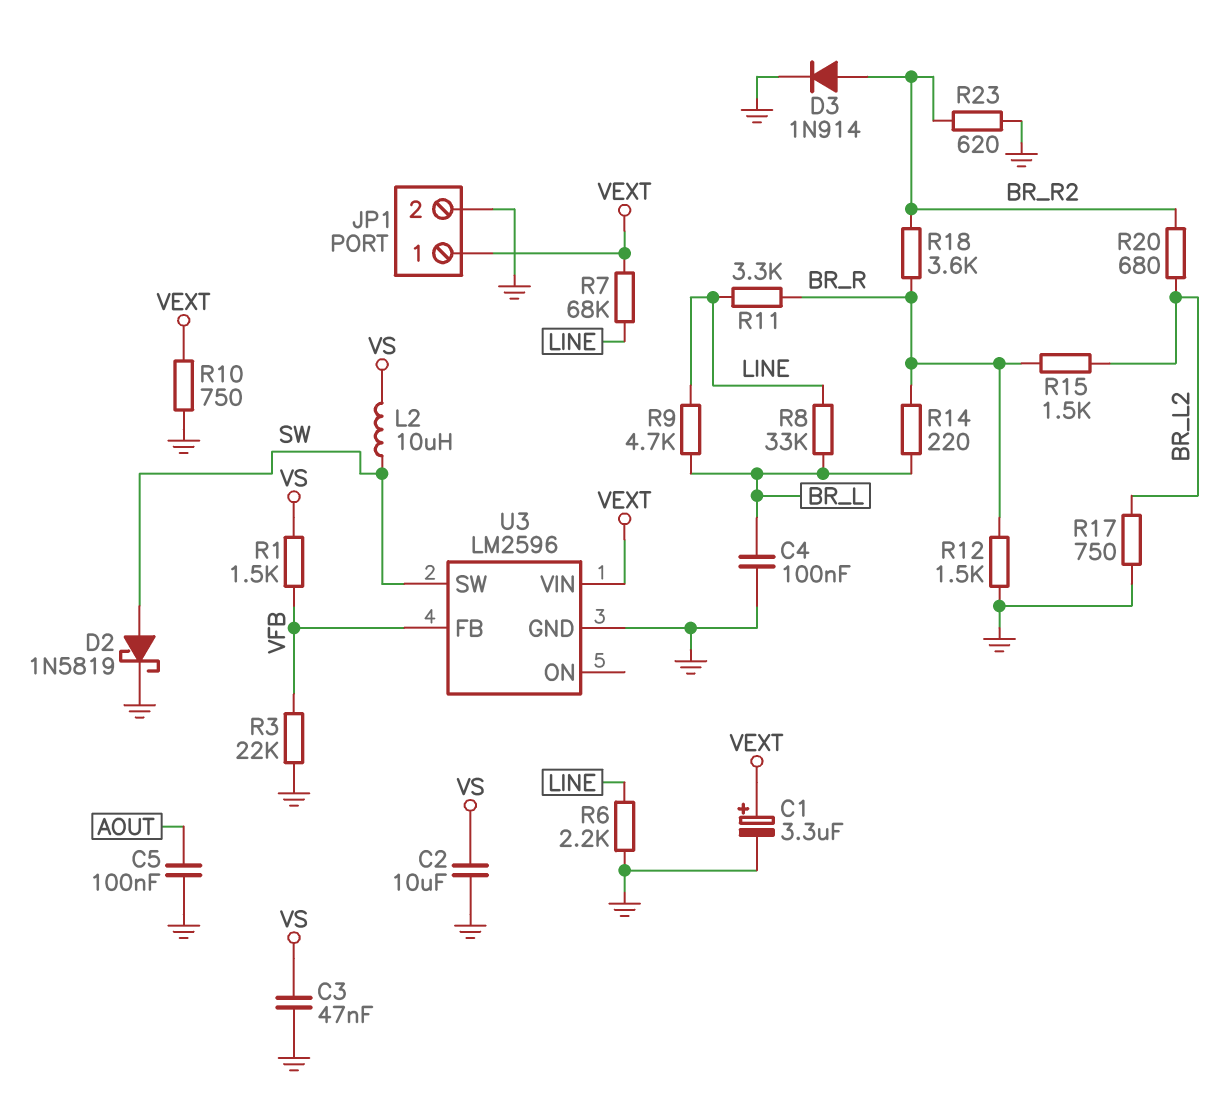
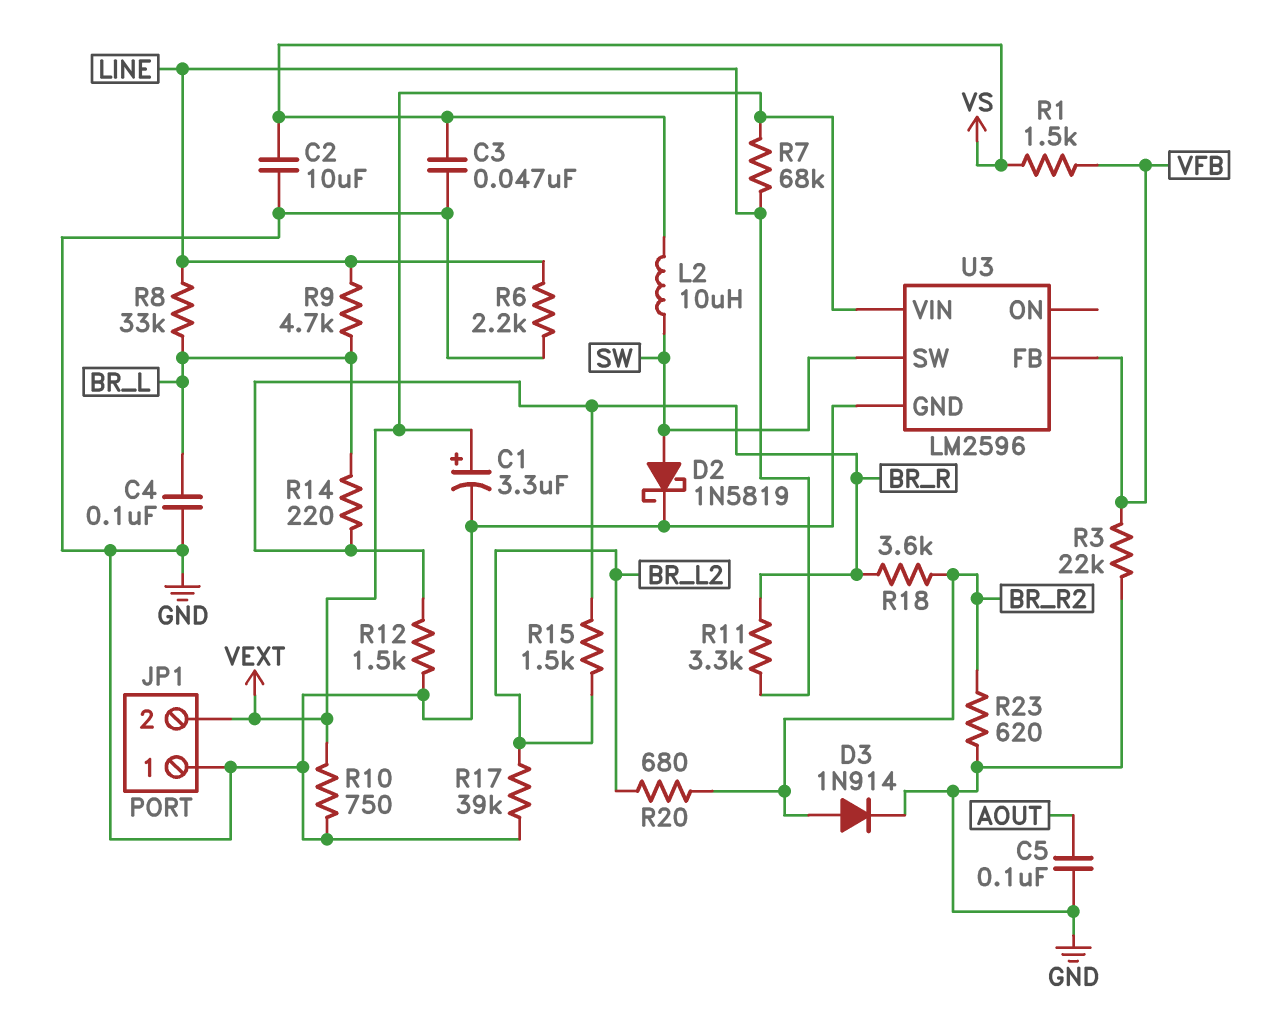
JP1 pin 1: VEXT -> GND
JP1 pin 2: GND -> VEXT
R17: 750 (BR_L2, GND) -> 39k (BR_L2, GND)

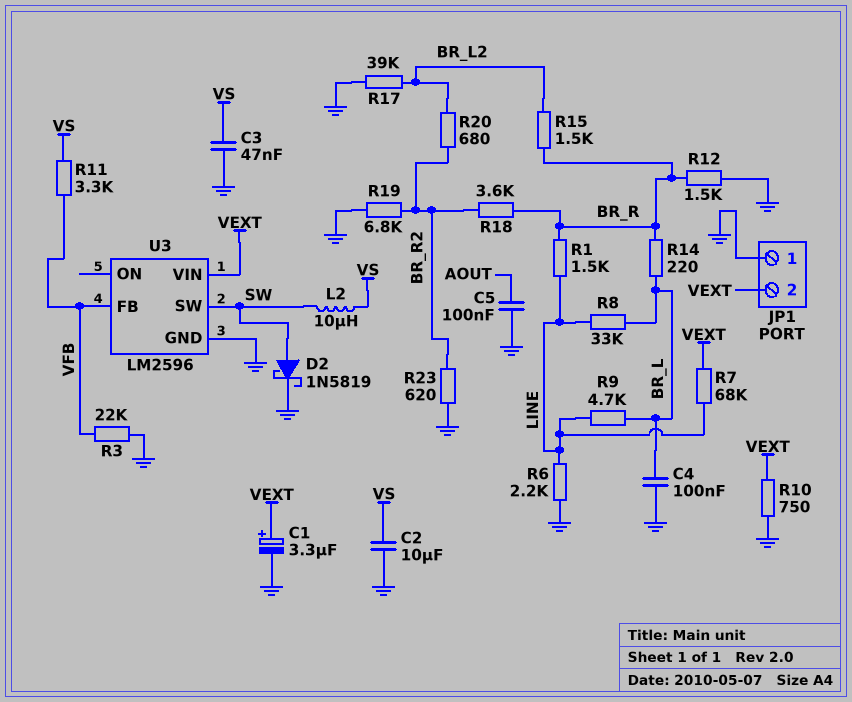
D3: diode 1N914 (A BR_R2, K GND) -> none
R1: 1.5k (VFB, VS) -> 1.5k (BR_R, LINE)
R11: 3.3k (BR_R, LINE) -> 3.3k (VFB, VS)
R19: none -> 6.8k (BR_R2, GND)

